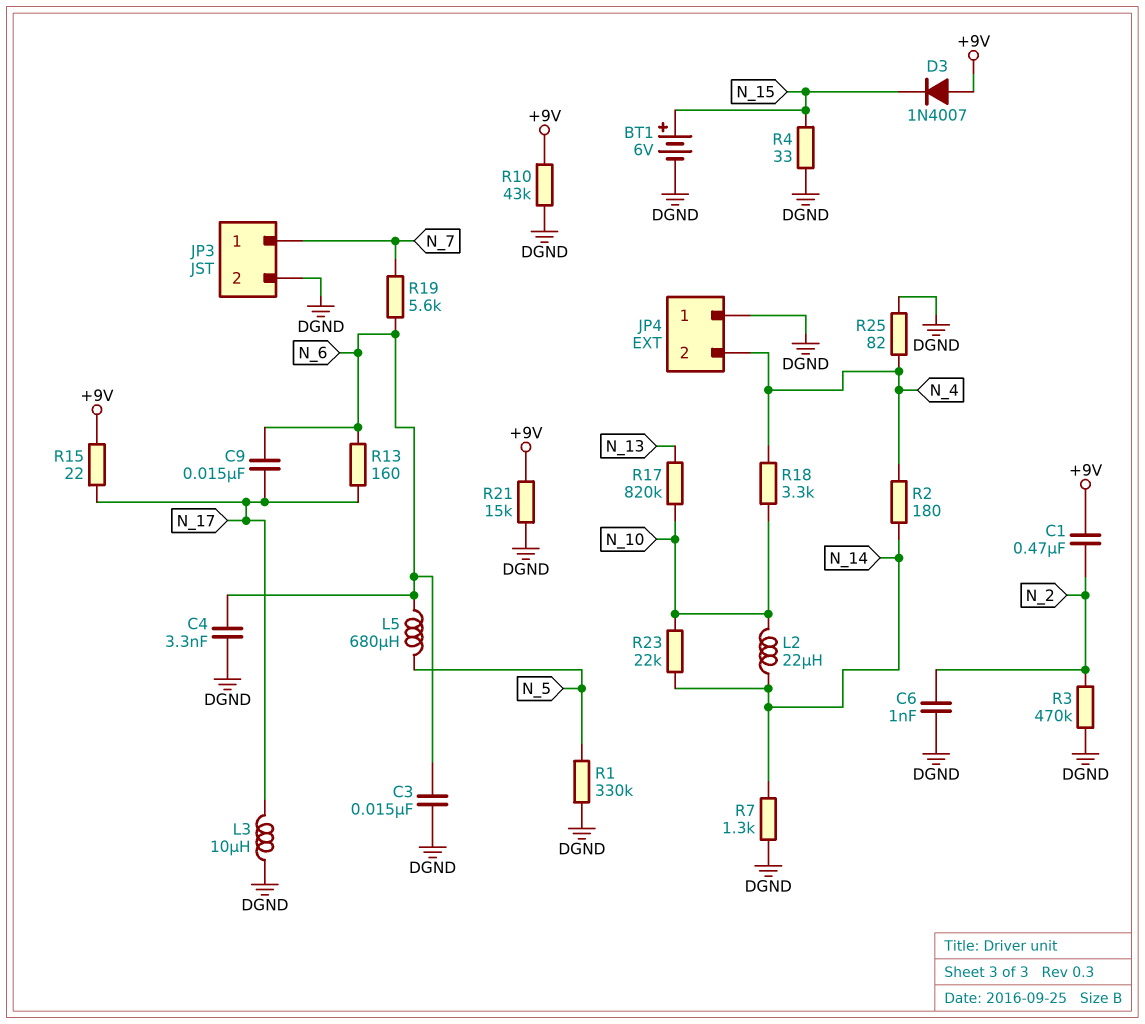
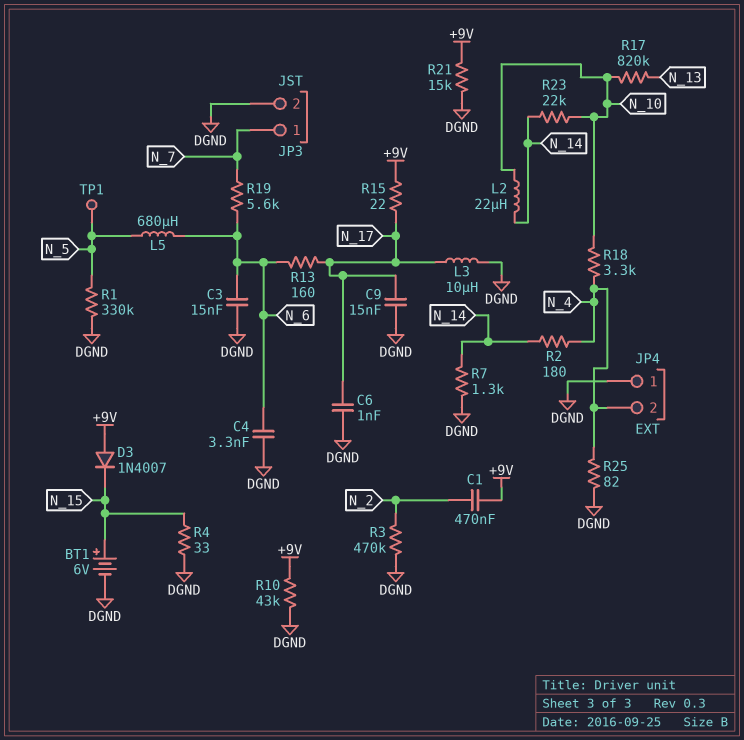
C6: 1nF (DGND, N_2) -> 1nF (DGND, N_17)
C9: 15nF (N_6, N_17) -> 15nF (DGND, N_17)
TP1: none -> test point (N_5)

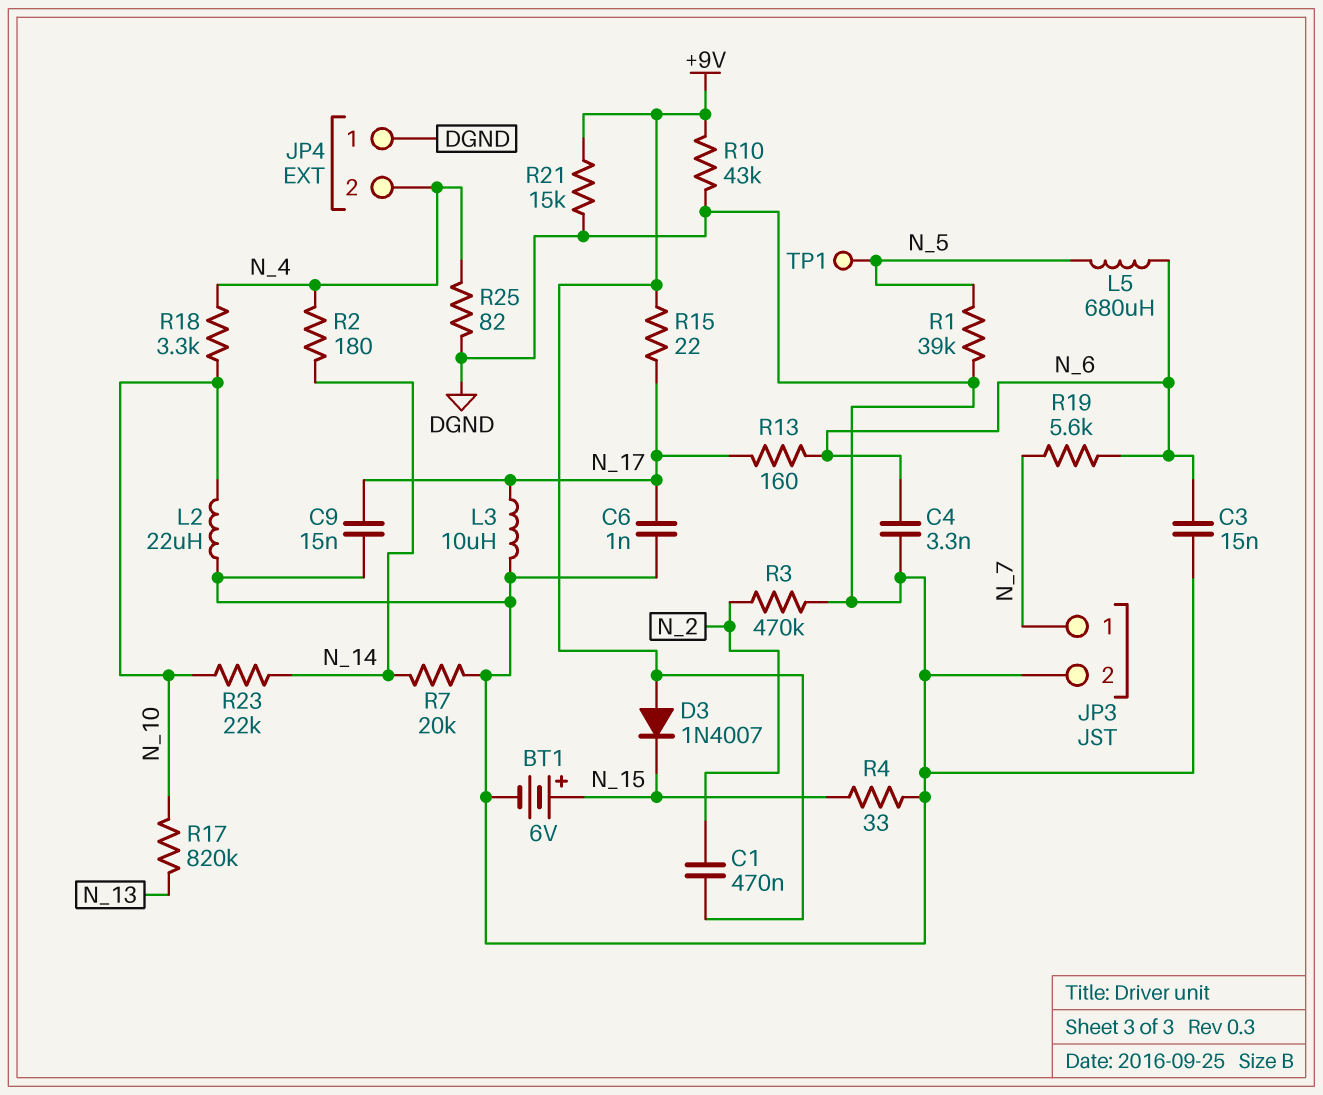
L2: 22uH (N_10, N_14) -> 22uH (DGND, N_10)
R1: 330k (DGND, N_5) -> 39k (DGND, N_5)
R7: 1.3k (DGND, N_14) -> 20k (DGND, N_14)

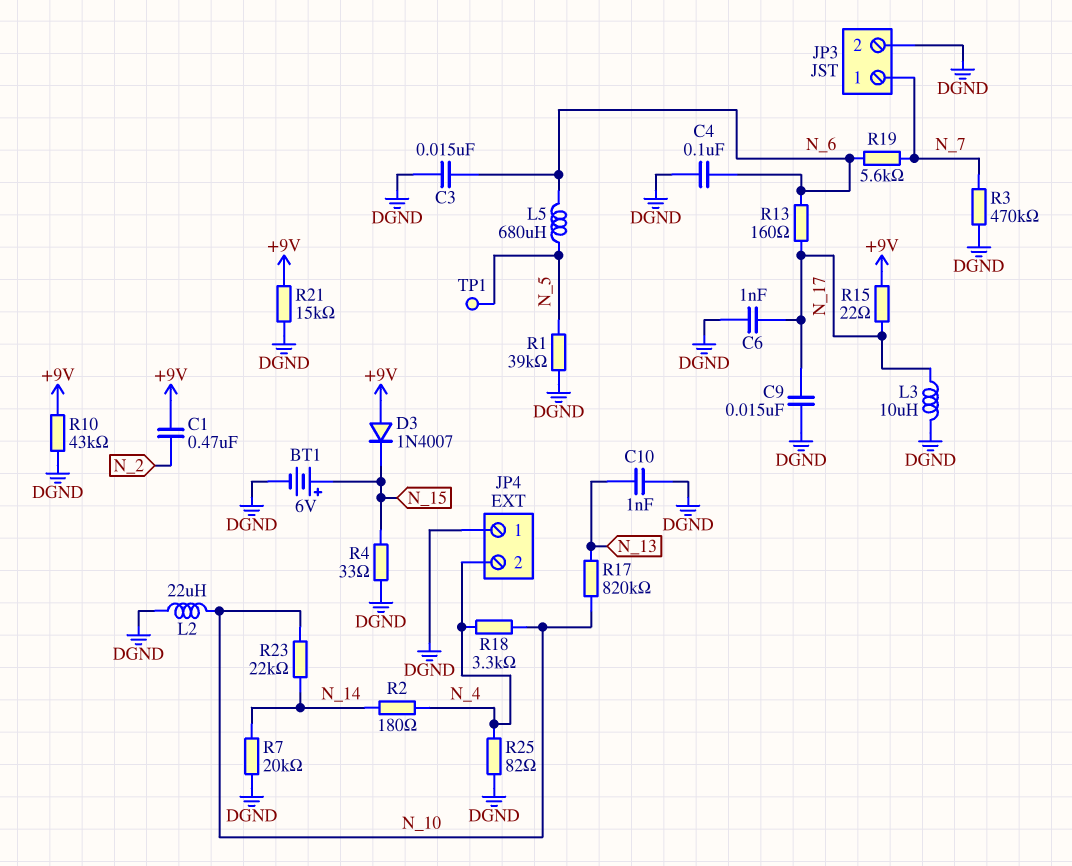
C4: 3.3nF (DGND, N_6) -> 100nF (DGND, N_6)
C10: none -> 1nF (DGND, N_13)
R3: 470k (DGND, N_2) -> 470k (DGND, N_7)

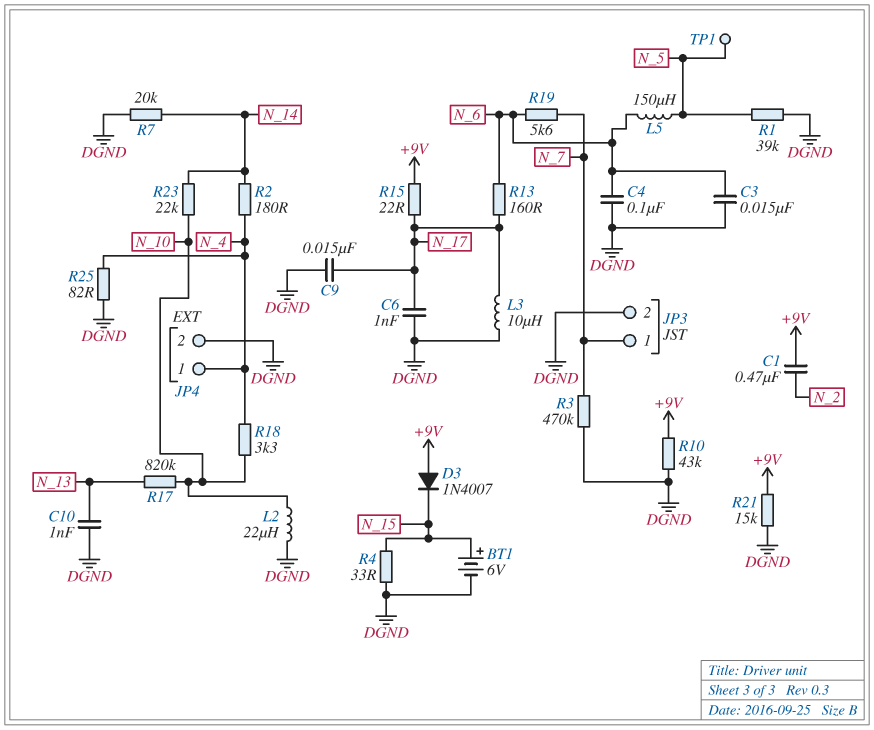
JP4 pin 1: DGND -> N_4
JP4 pin 2: N_4 -> DGND
L5: 680uH (N_5, N_6) -> 150uH (N_5, N_6)

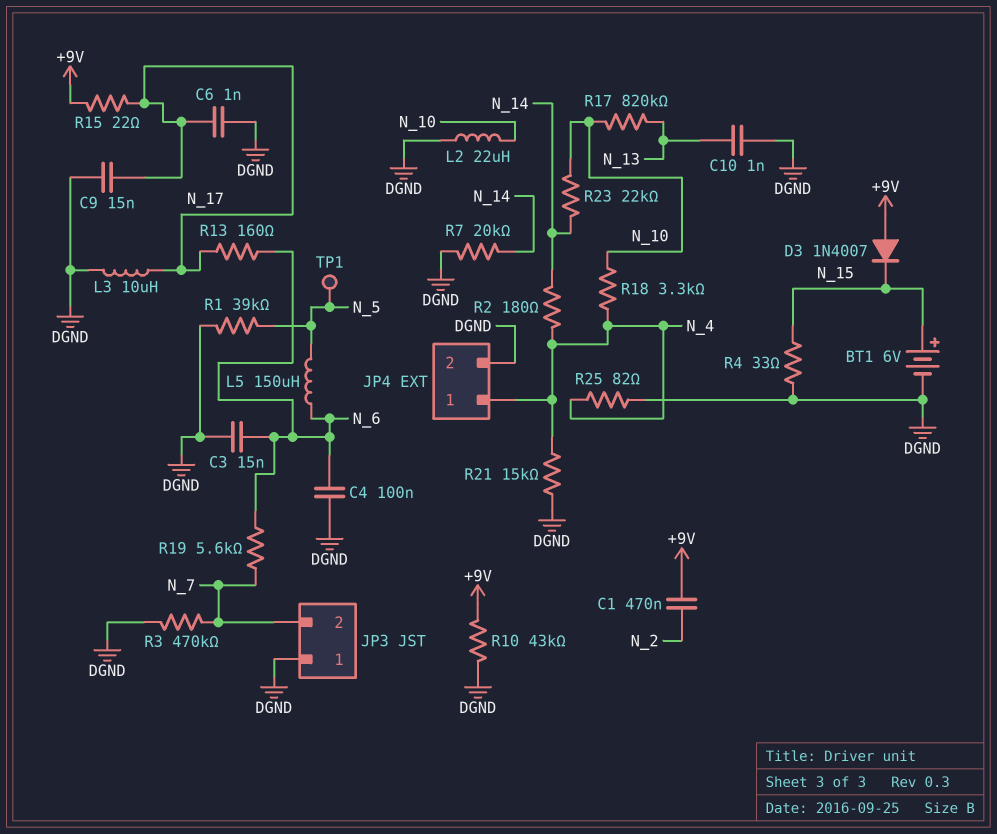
JP3 pin 1: N_7 -> DGND
JP3 pin 2: DGND -> N_7
R21: 15k (+9V, DGND) -> 15k (DGND, N_4)

